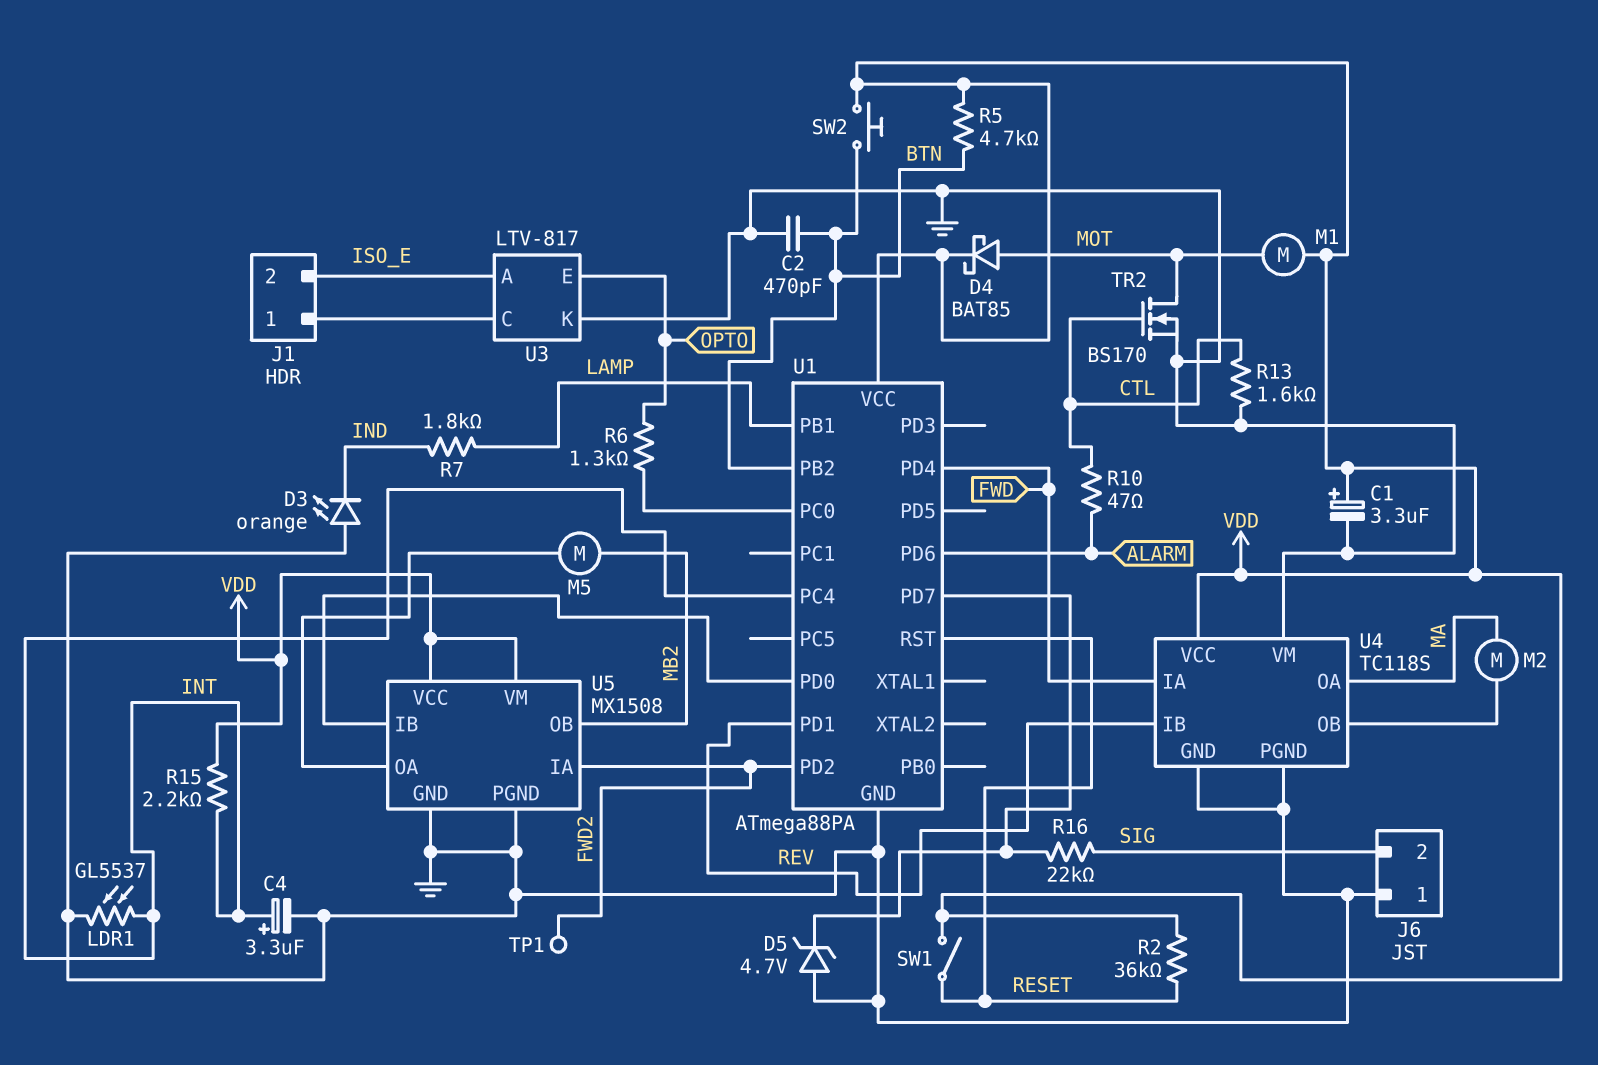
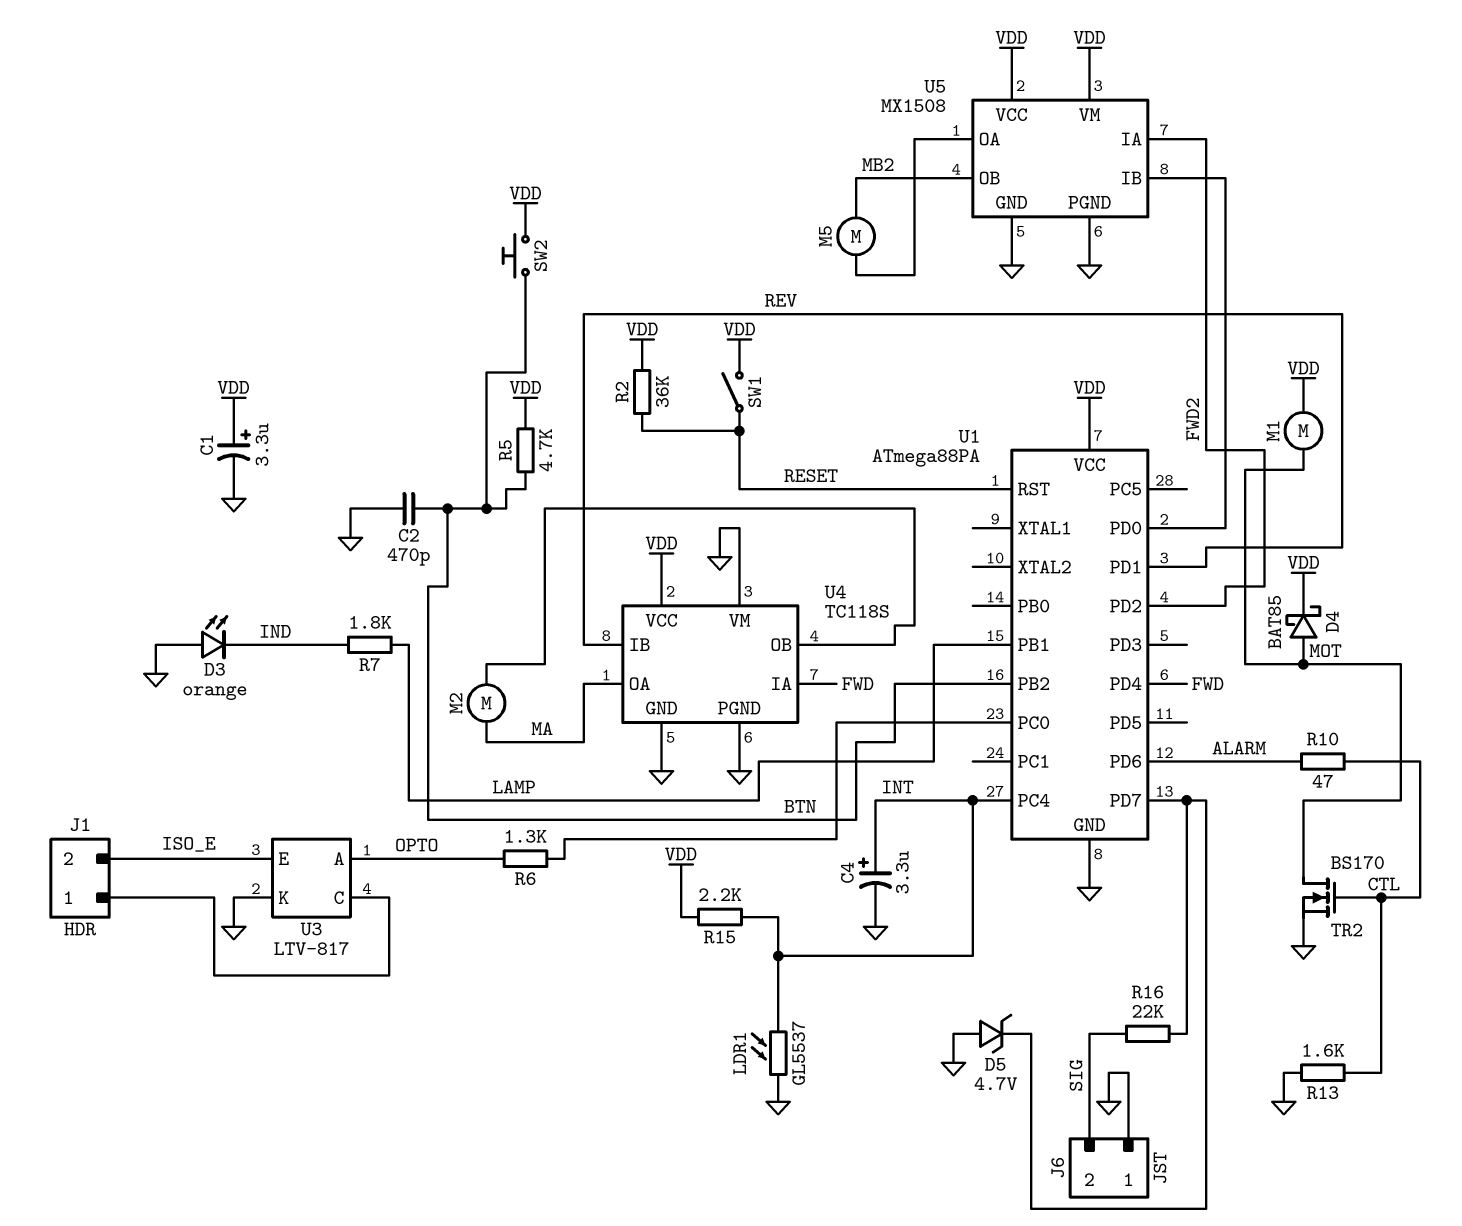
TP1: test point (FWD2) -> none
U3 pin A: ISO_E -> OPTO
U3 pin E: OPTO -> ISO_E

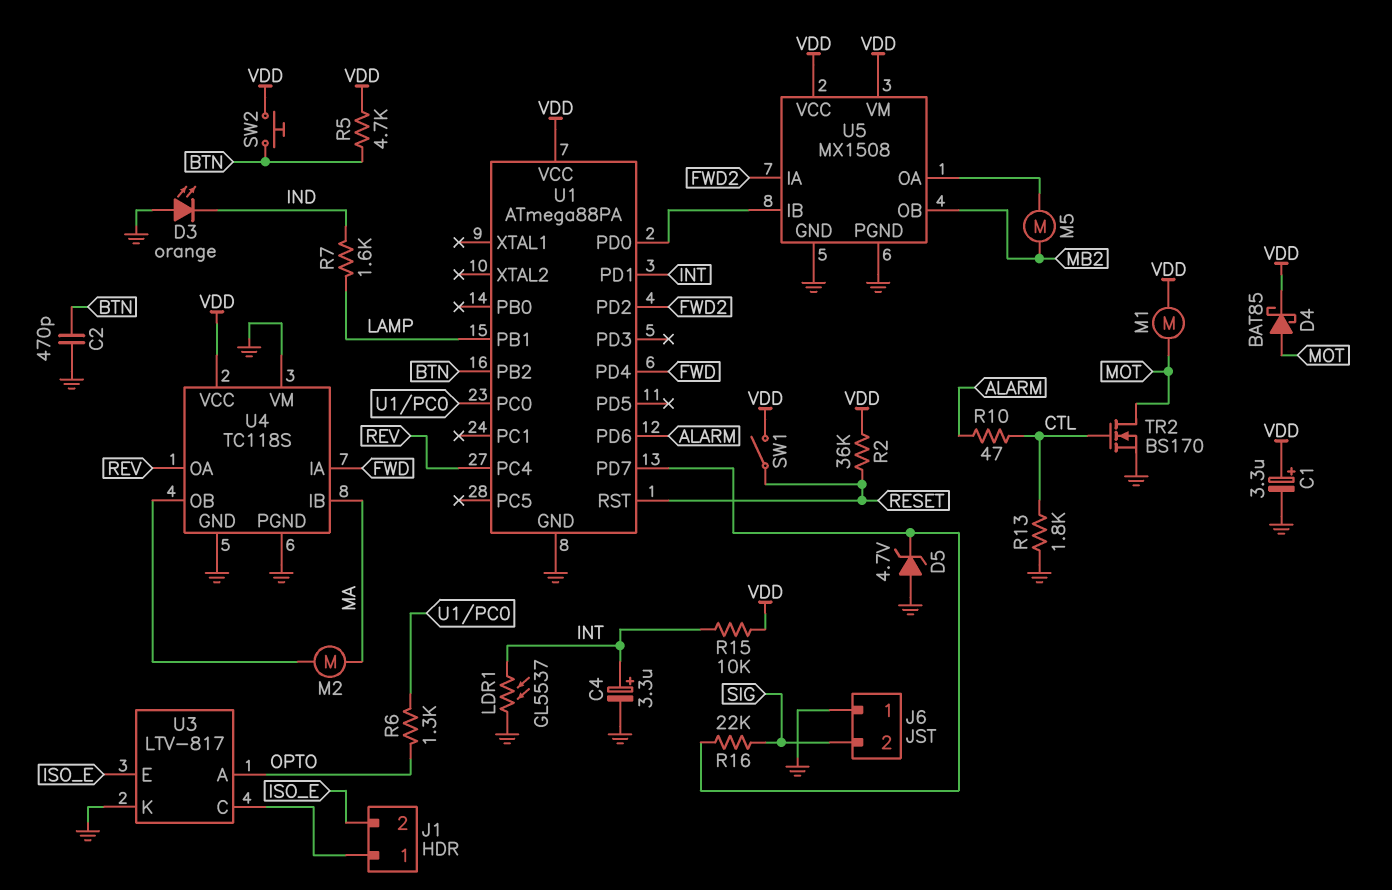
R7: 1.8k (IND, LAMP) -> 1.6k (IND, LAMP)
R13: 1.6k (CTL, GND) -> 1.8k (CTL, GND)
R15: 2.2k (INT, VDD) -> 10k (INT, VDD)
U1 pin PC4: INT -> REV
U1 pin PD1: REV -> INT
U4 pin IB: REV -> MA
U4 pin OA: MA -> REV

